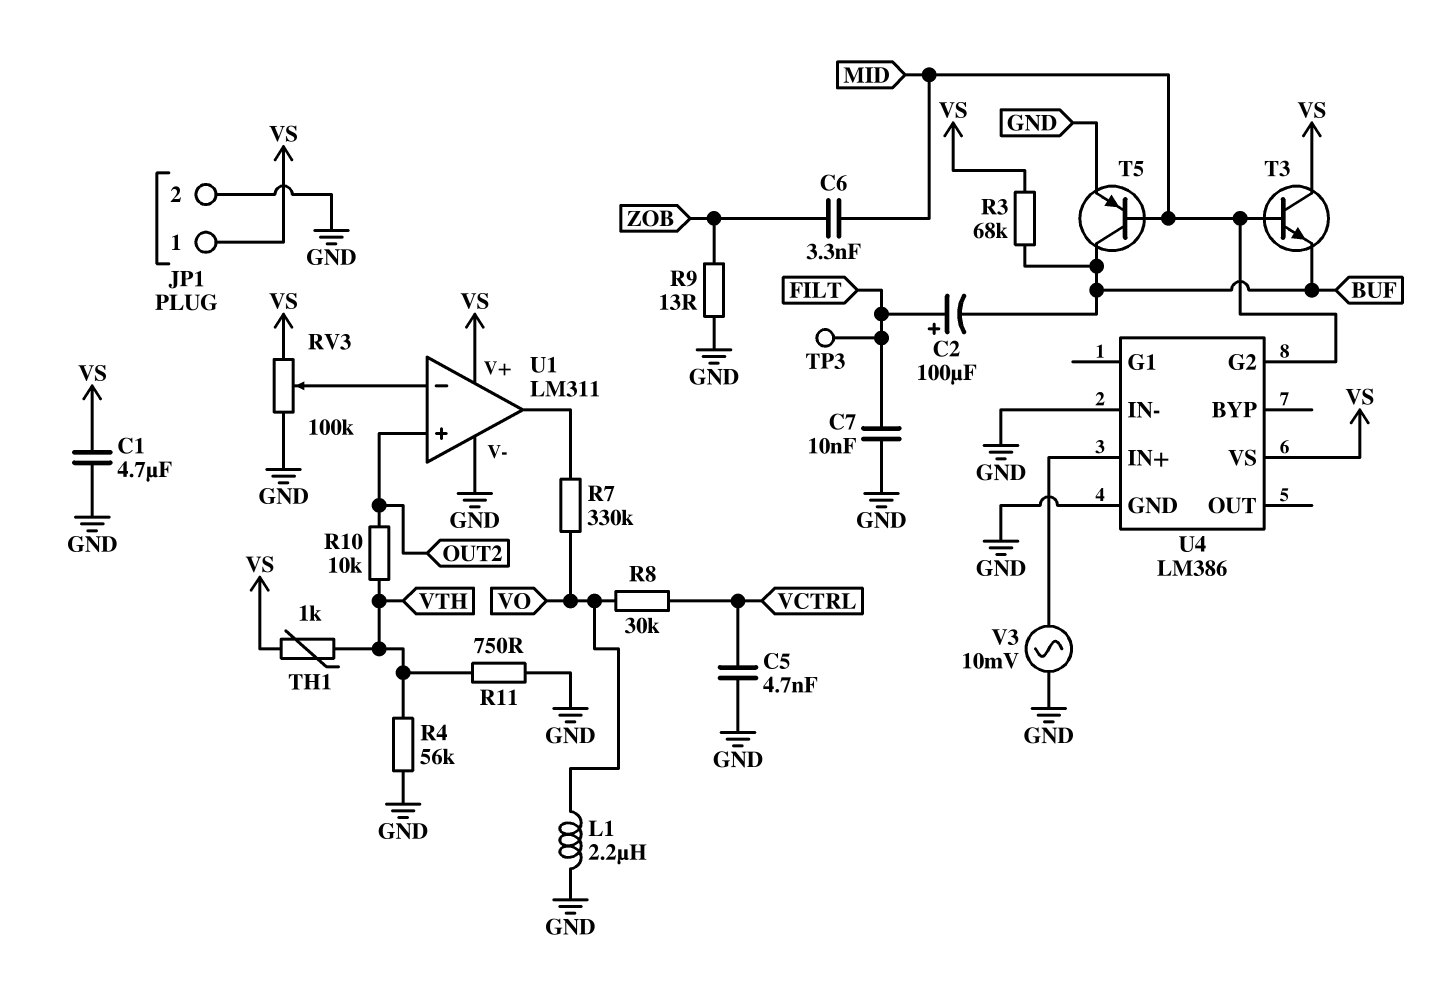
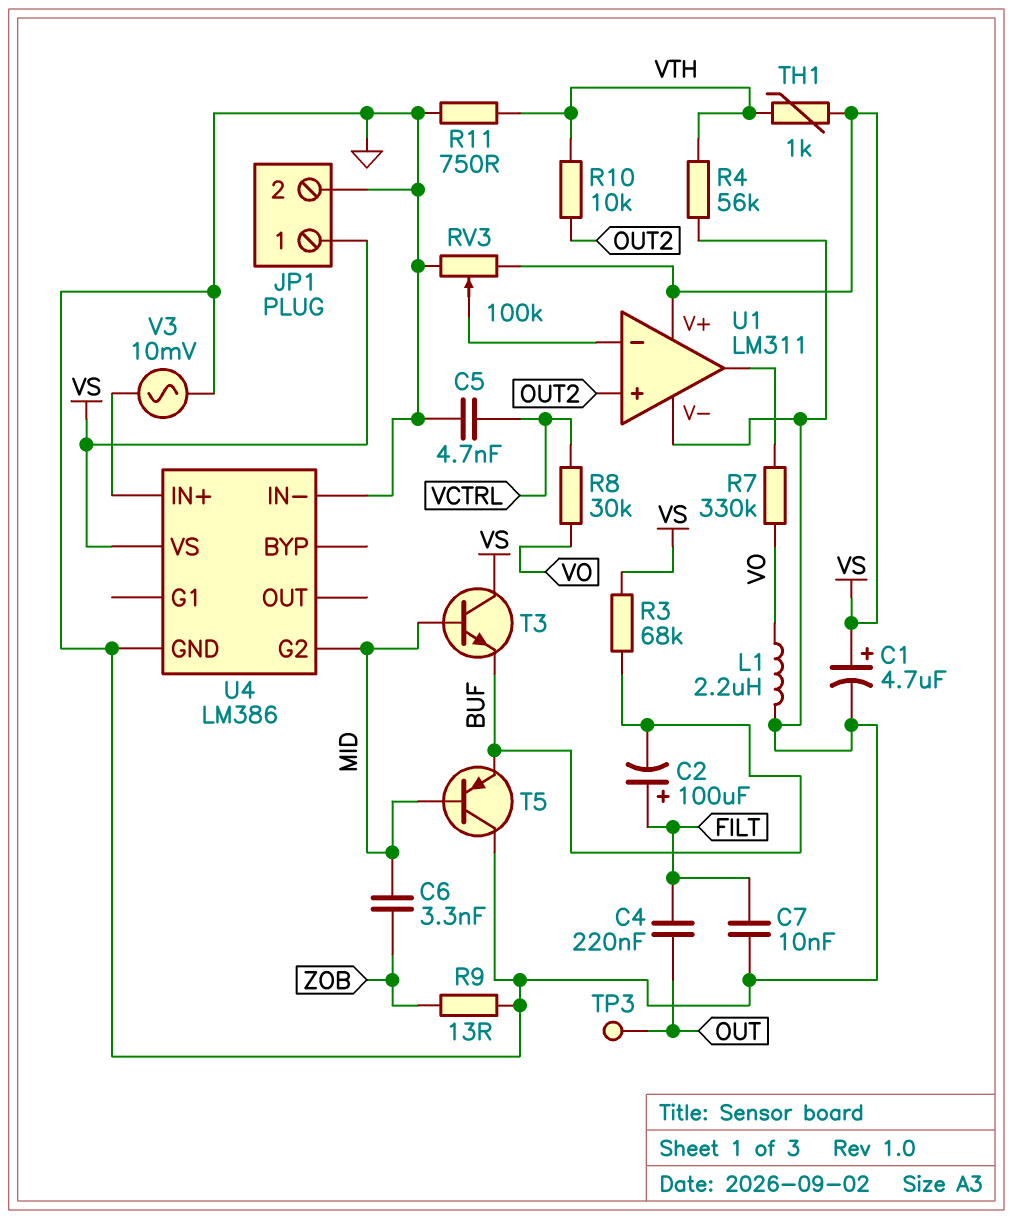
C1: 4.7uF (GND, VS) -> 4.7uF (plus VS, minus GND)
C4: none -> 220nF (FILT, OUT)
T5: PNP (B MID, C BUF, E GND) -> PNP (B MID, C GND, E BUF)
TP3: test point (FILT) -> test point (OUT)

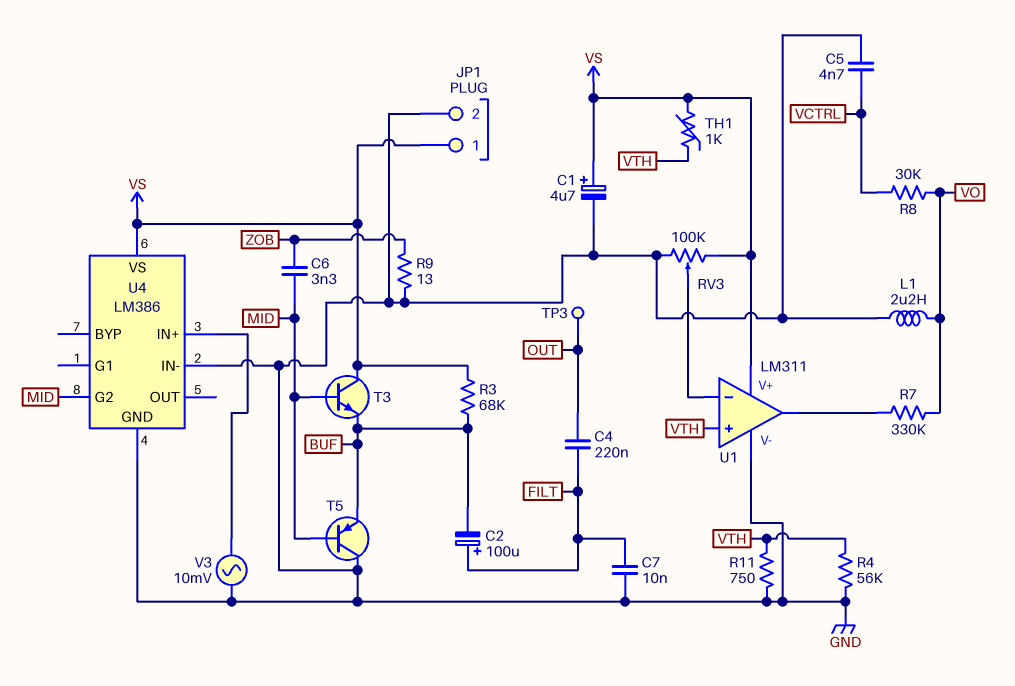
R10: 10k (OUT2, VTH) -> none
U1 pin in+: OUT2 -> VTH

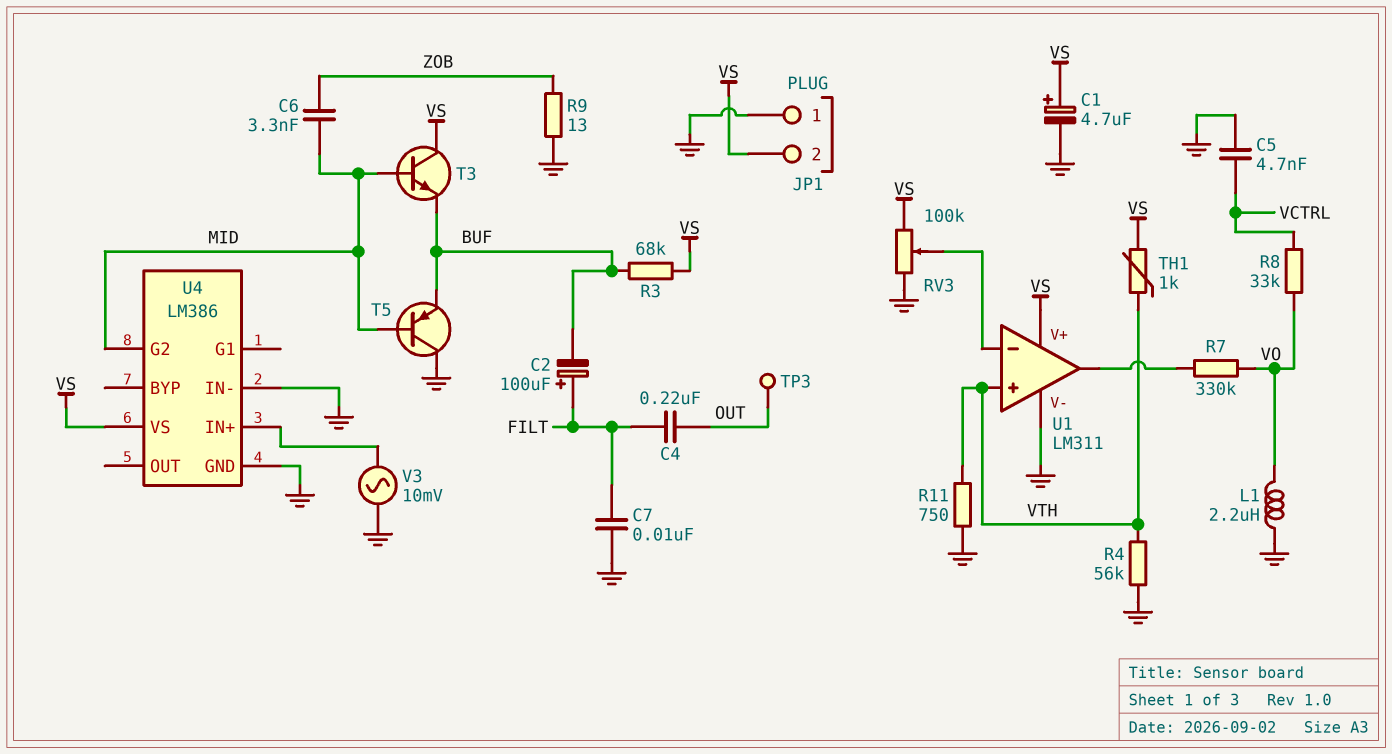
JP1 pin 1: VS -> GND
JP1 pin 2: GND -> VS
R8: 30k (VCTRL, VO) -> 33k (VCTRL, VO)

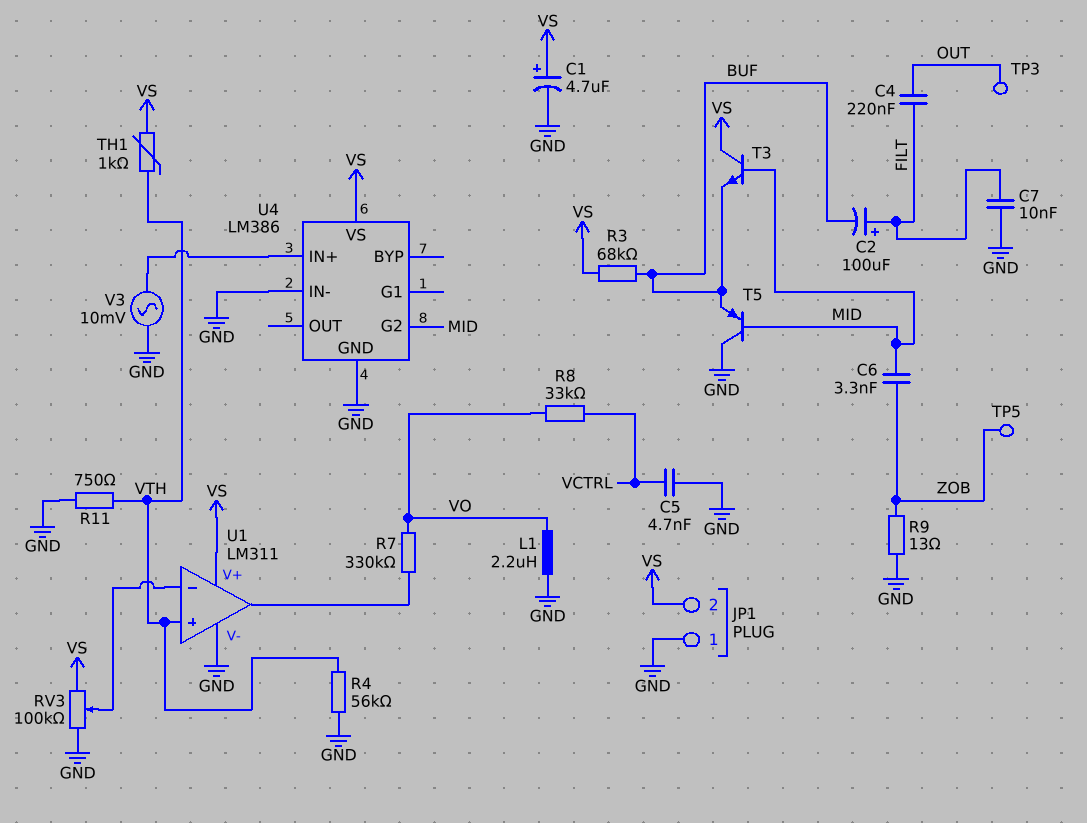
TP5: none -> test point (ZOB)

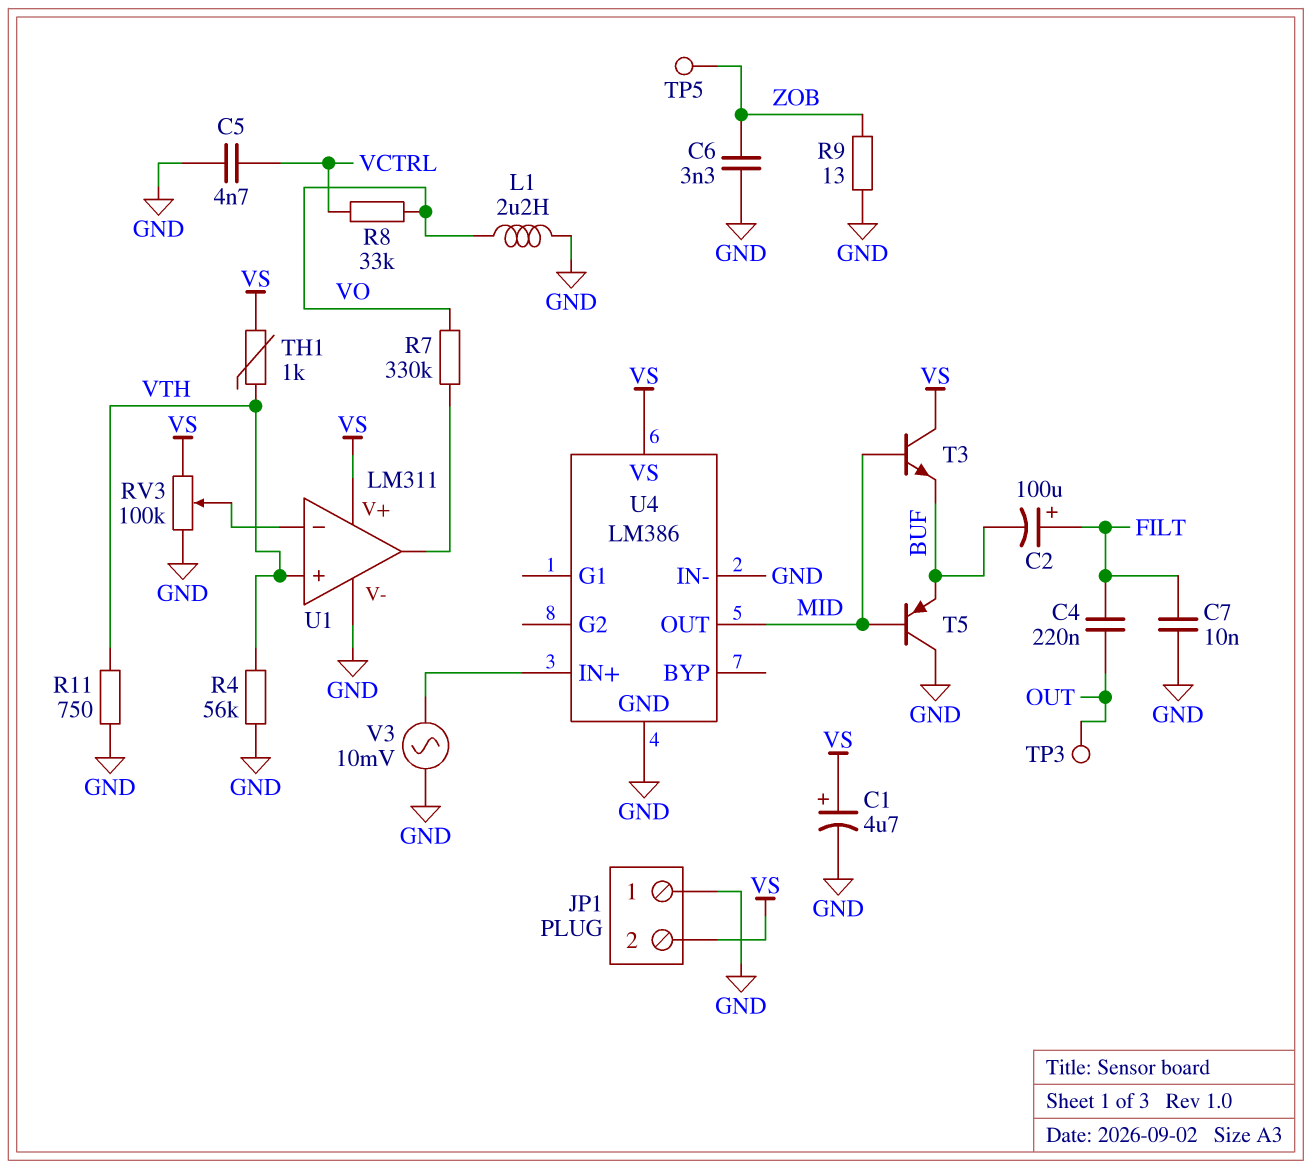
C6: 3.3nF (MID, ZOB) -> 3.3nF (GND, ZOB)
R3: 68k (BUF, VS) -> none
U4 pin G2: MID -> none
U4 pin OUT: none -> MID

